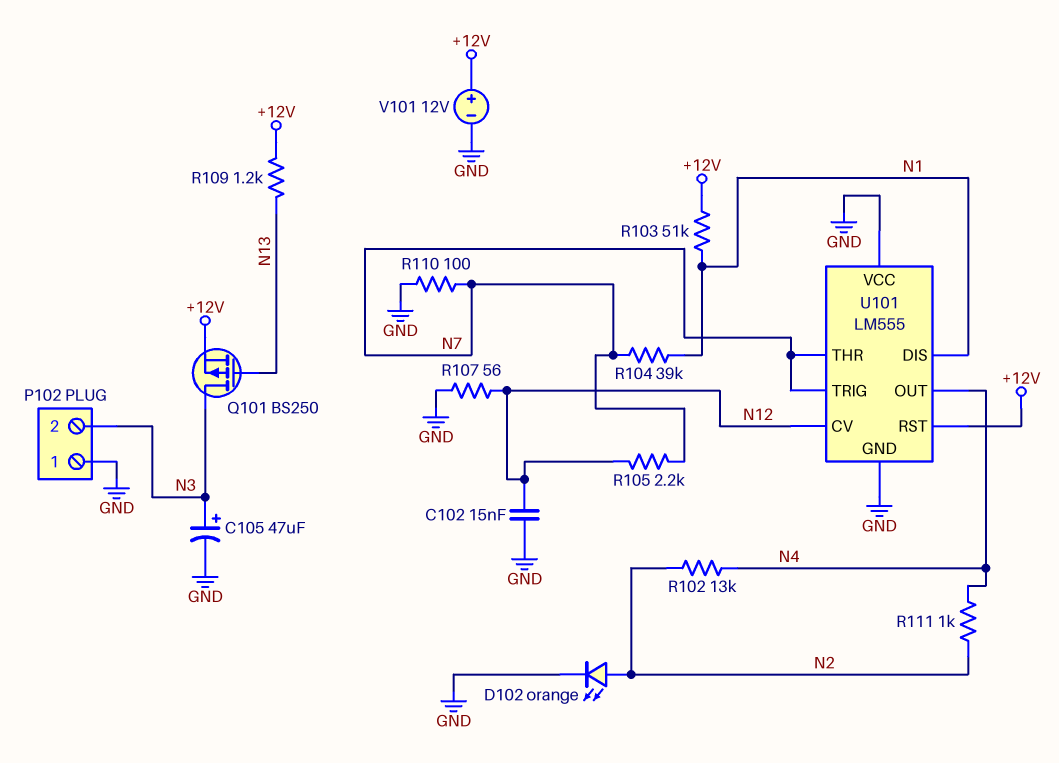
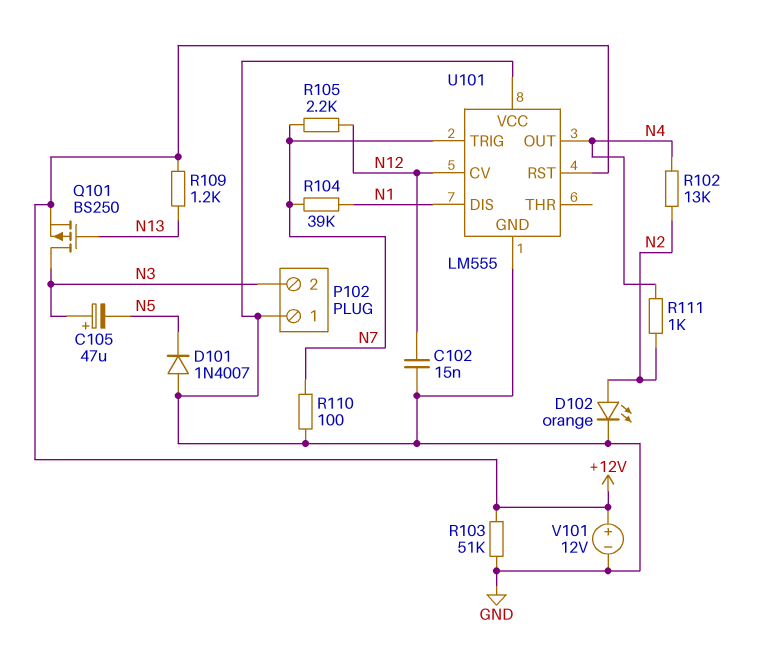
C105: 47uF (plus N3, minus GND) -> 47uF (plus N3, minus N5)
D101: none -> diode 1N4007 (A GND, K N5)
R103: 51k (+12V, N1) -> 51k (+12V, GND)
R107: 56 (GND, N12) -> none
U101 pin THR: N7 -> none

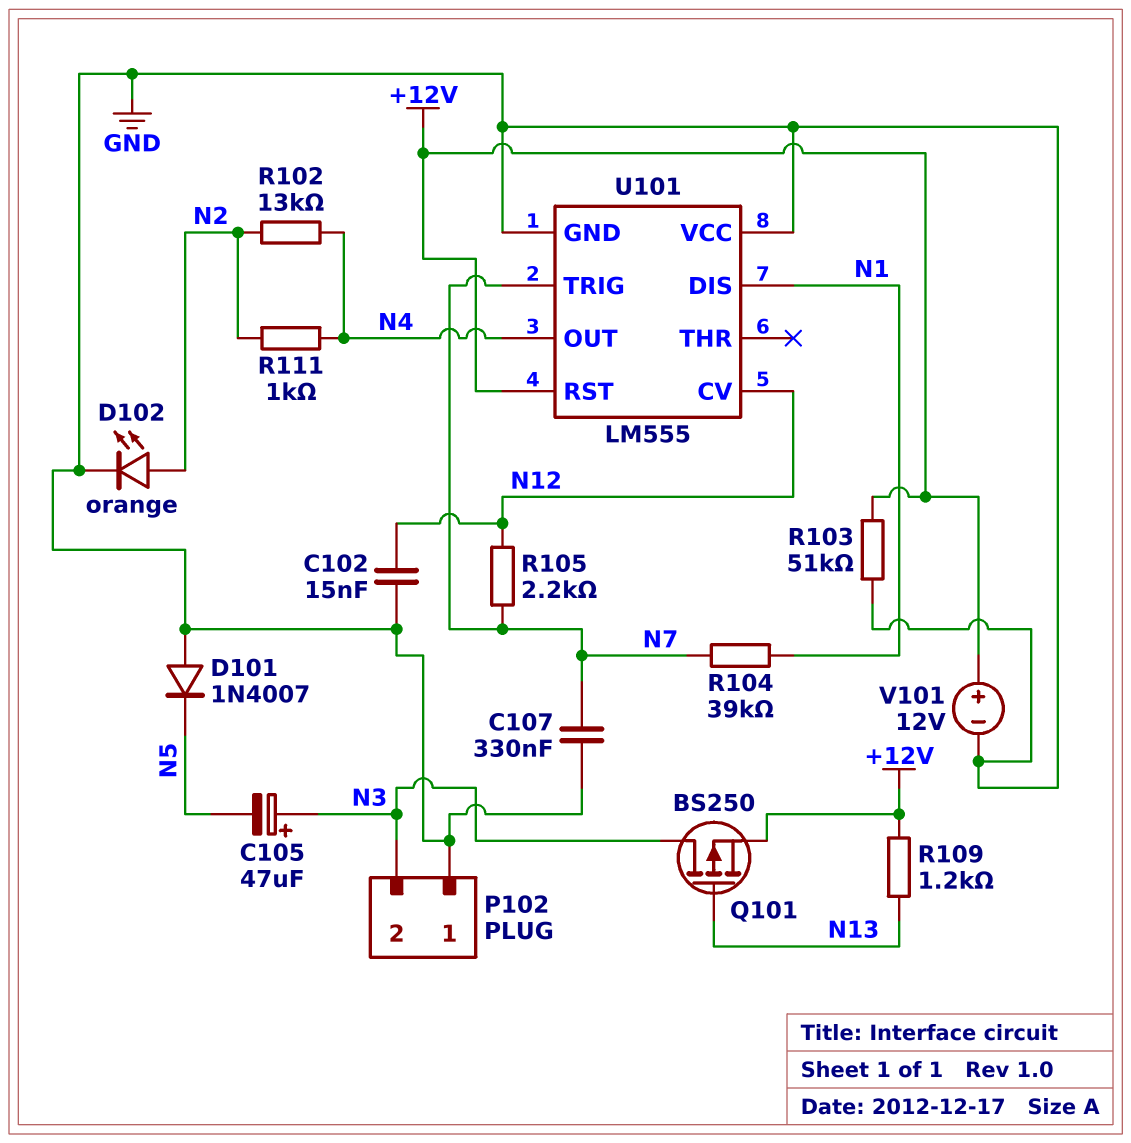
C107: none -> 330nF (GND, N7)
R110: 100 (GND, N7) -> none

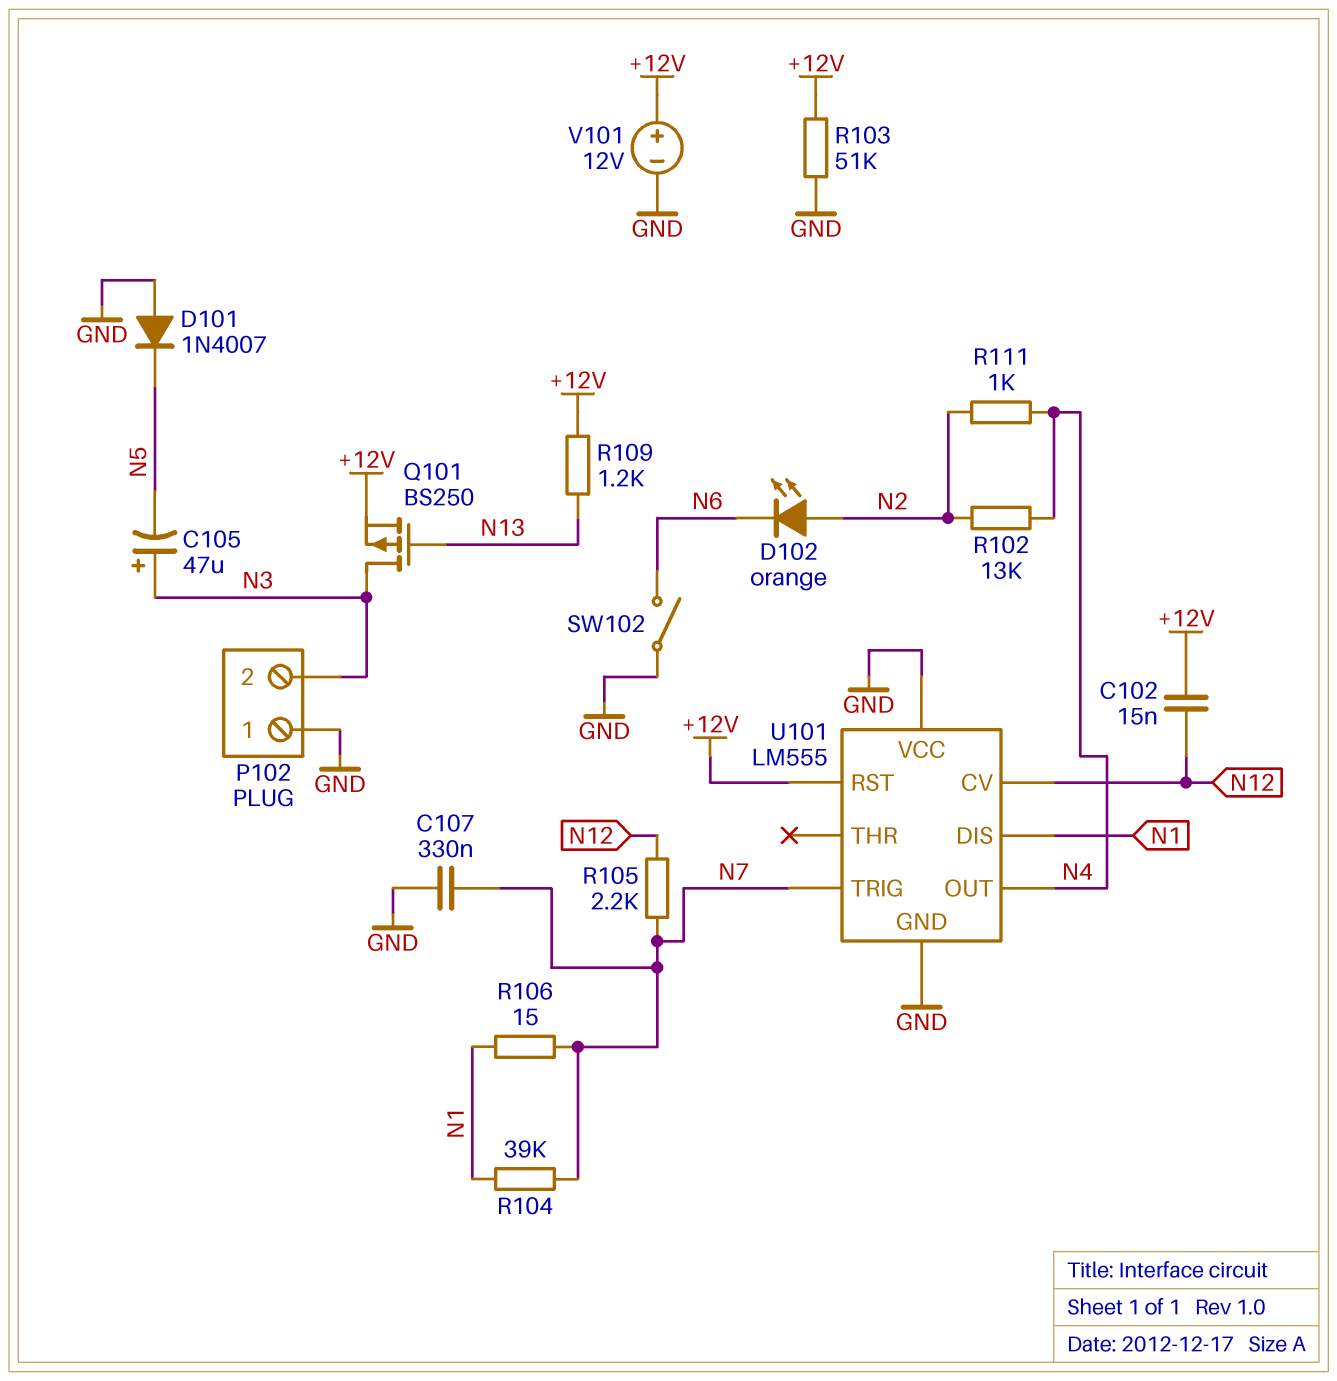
C102: 15nF (GND, N12) -> 15nF (+12V, N12)
D102: LED orange (A N2, K GND) -> LED orange (A N2, K N6)
R106: none -> 15 (N1, N7)
SW102: none -> switch (GND, N6)

